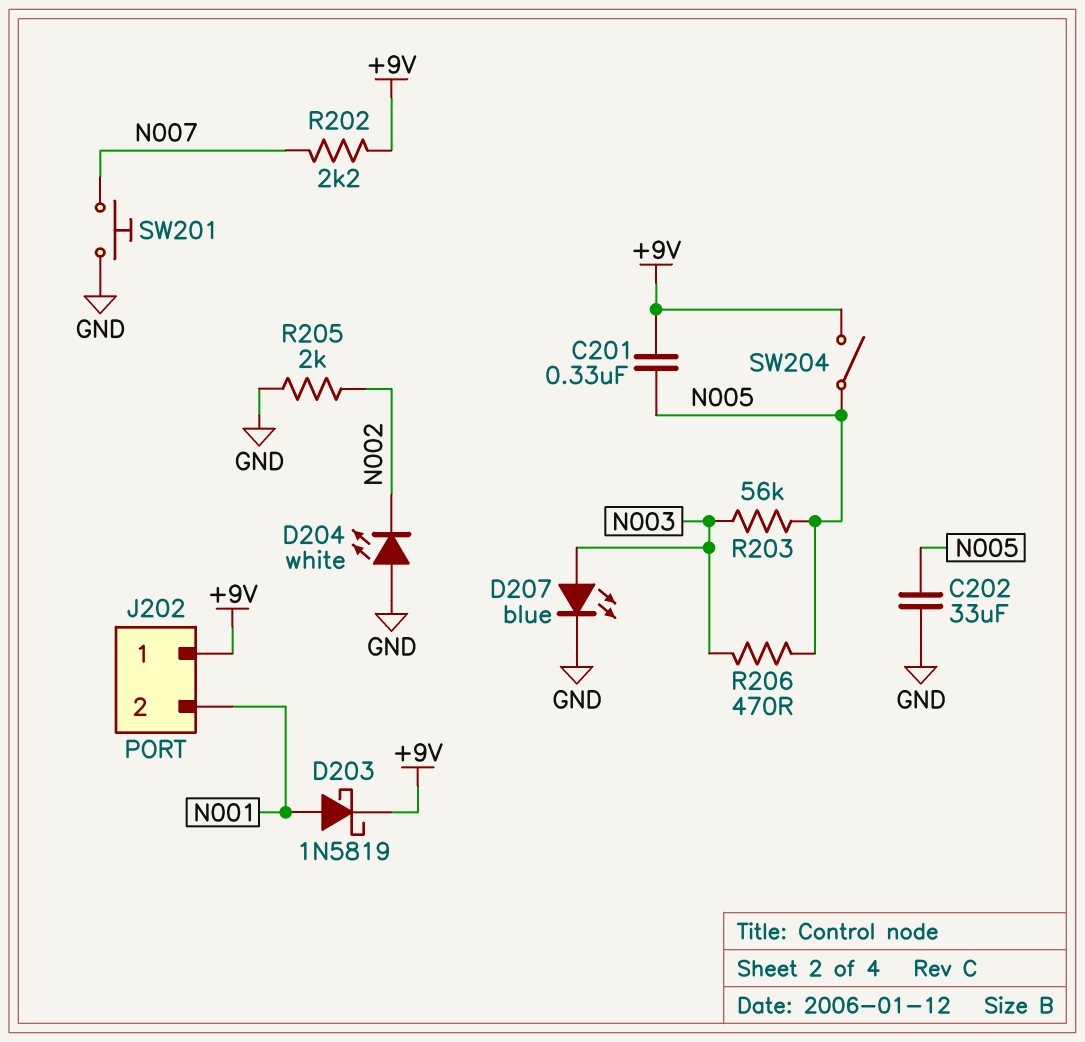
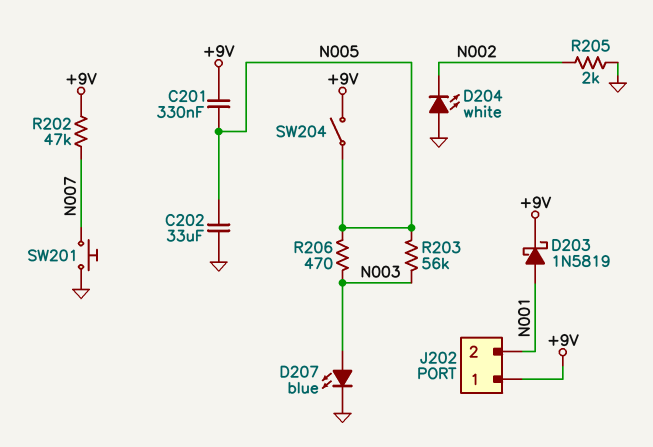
R202: 2.2k (+9V, N007) -> 47k (+9V, N007)

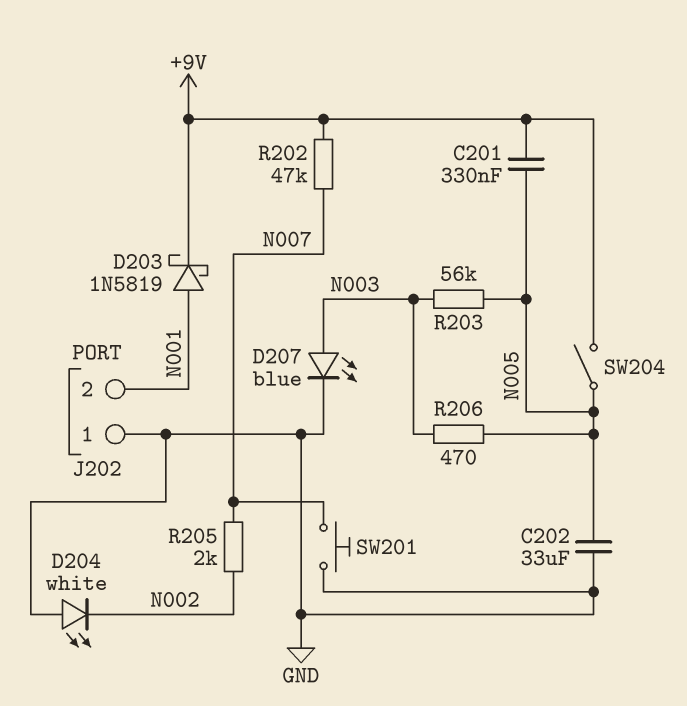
J202 pin 1: +9V -> GND
R205: 2k (GND, N002) -> 2k (N002, N007)

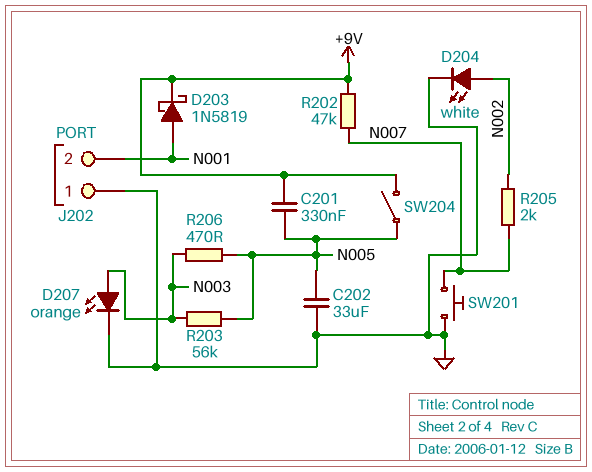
D204: LED white (A GND, K N002) -> LED white (A N002, K GND)
D207: LED blue (A N003, K GND) -> LED orange (A N003, K GND)

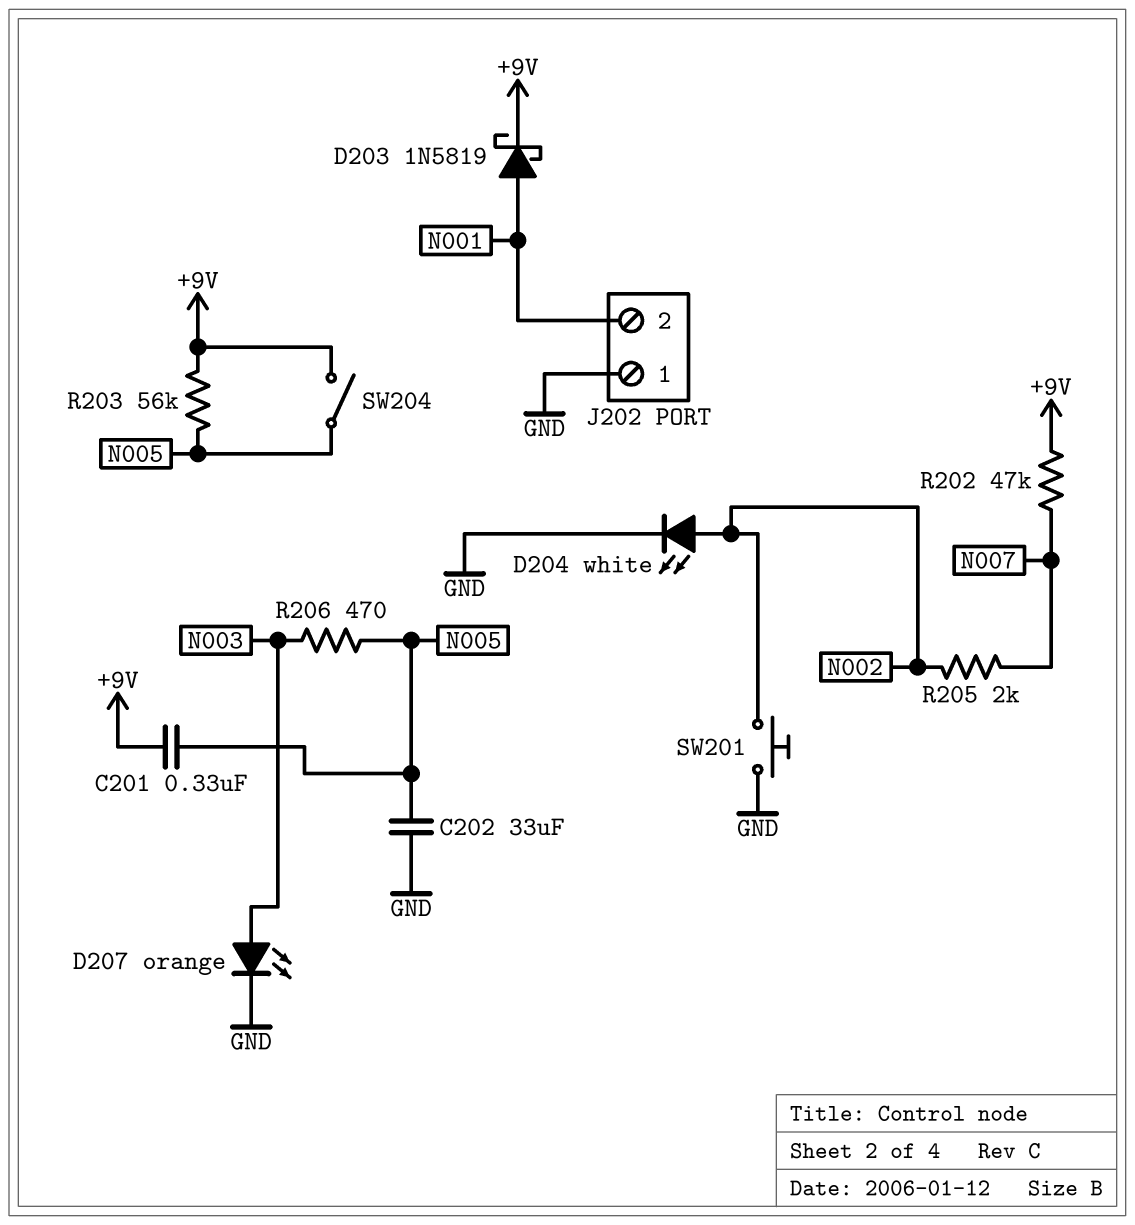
R203: 56k (N003, N005) -> 56k (+9V, N005)
SW201: button (GND, N007) -> button (GND, N002)

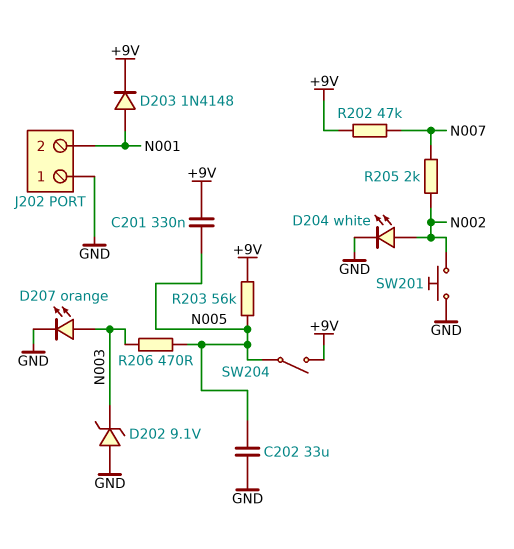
D202: none -> zener 9.1V (A GND, K N003)
D203: schottky 1N5819 (A N001, K +9V) -> diode 1N4148 (A N001, K +9V)

